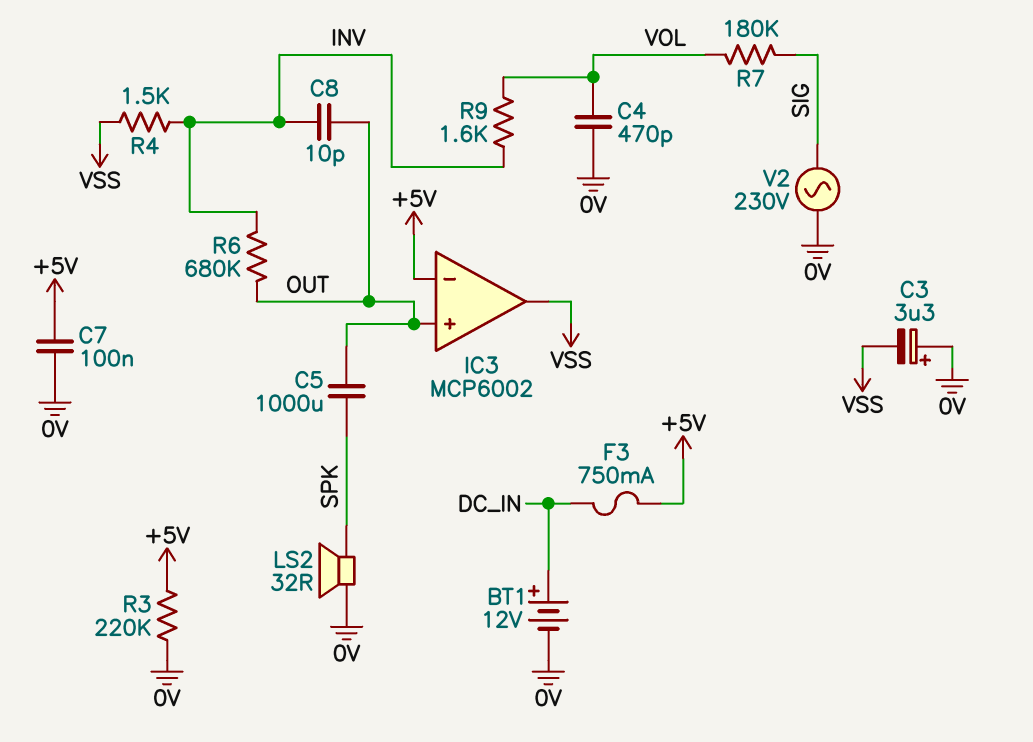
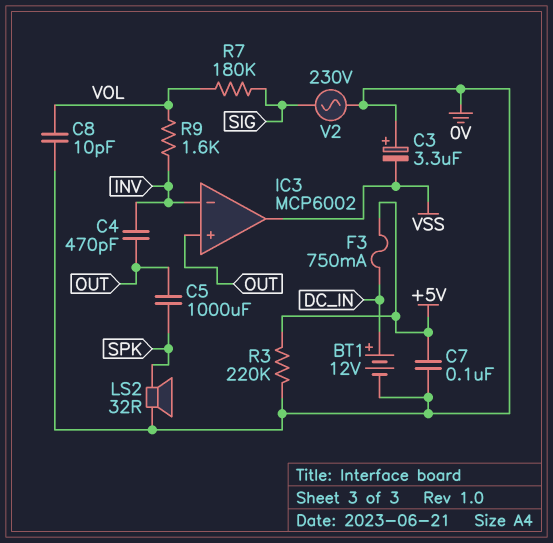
C4: 470pF (0V, VOL) -> 470pF (INV, OUT)
C8: 10pF (INV, OUT) -> 10pF (0V, VOL)
IC3 pin in-: +5V -> INV
R4: 1.5k (INV, VSS) -> none
R6: 680k (INV, OUT) -> none

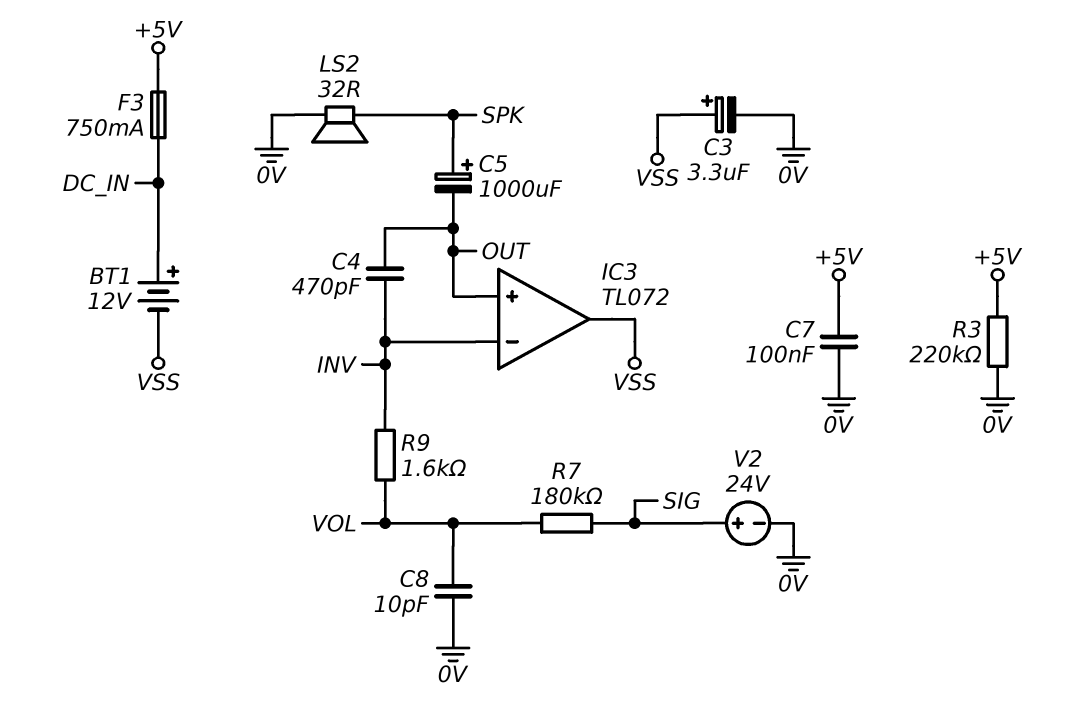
BT1: 12V (plus DC_IN, minus 0V) -> 12V (plus DC_IN, minus VSS)
C3: 3.3uF (plus 0V, minus VSS) -> 3.3uF (plus VSS, minus 0V)
C5: 1000uF (OUT, SPK) -> 1000uF (plus SPK, minus OUT)
IC3: MCP6002 -> TL072
V2: AC 230V (0V, SIG) -> 24V (plus SIG, minus 0V)

